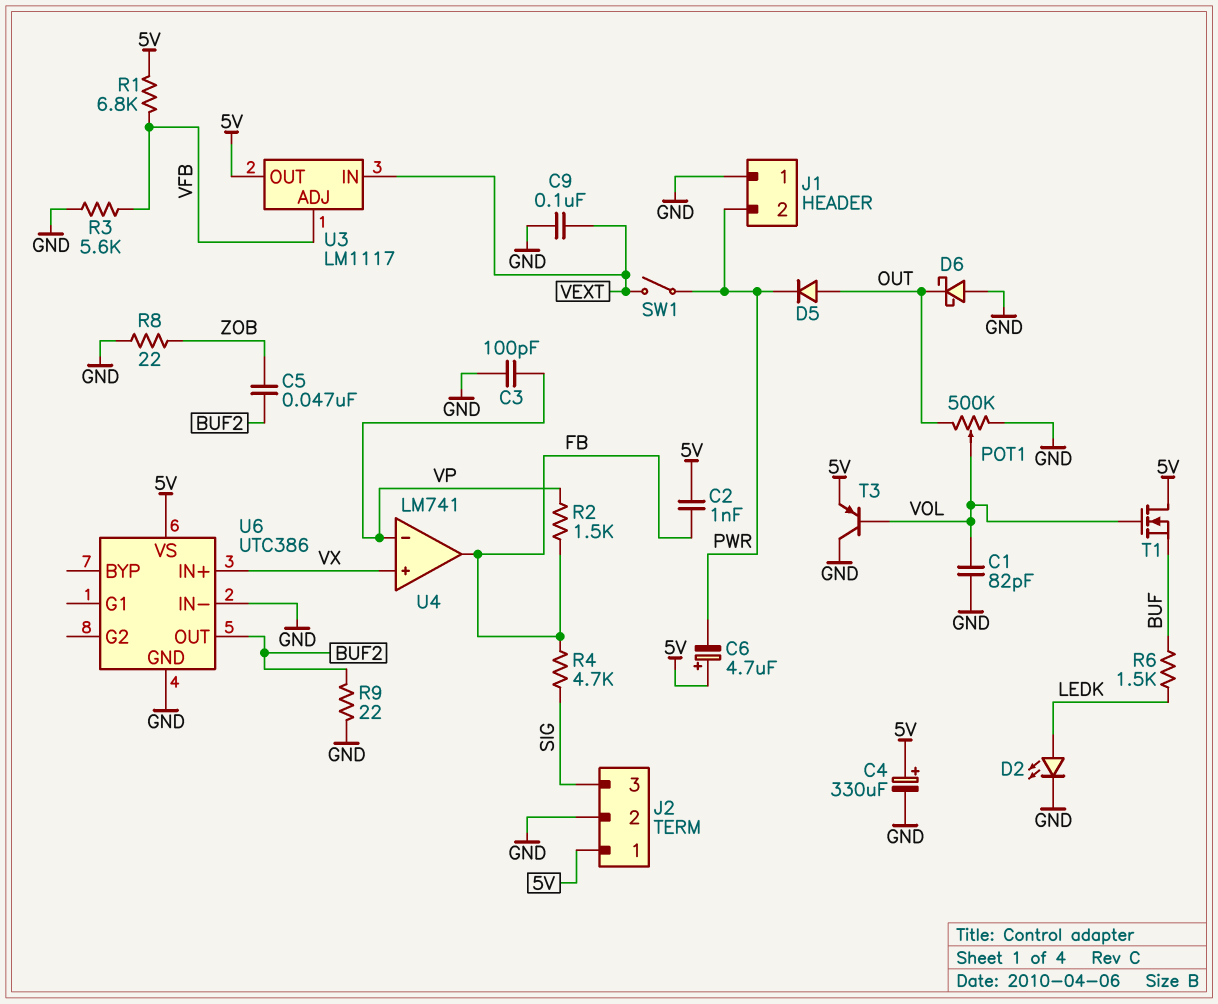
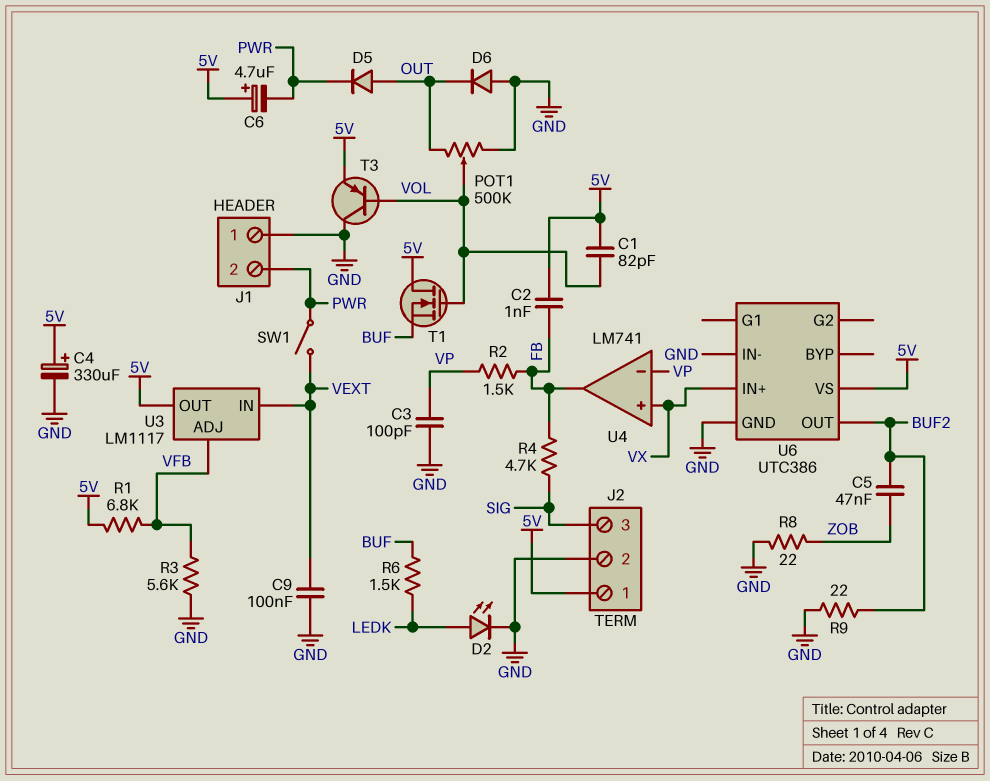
C1: 82pF (GND, VOL) -> 82pF (5V, VOL)
D6: schottky (A GND, K OUT) -> diode (A GND, K OUT)

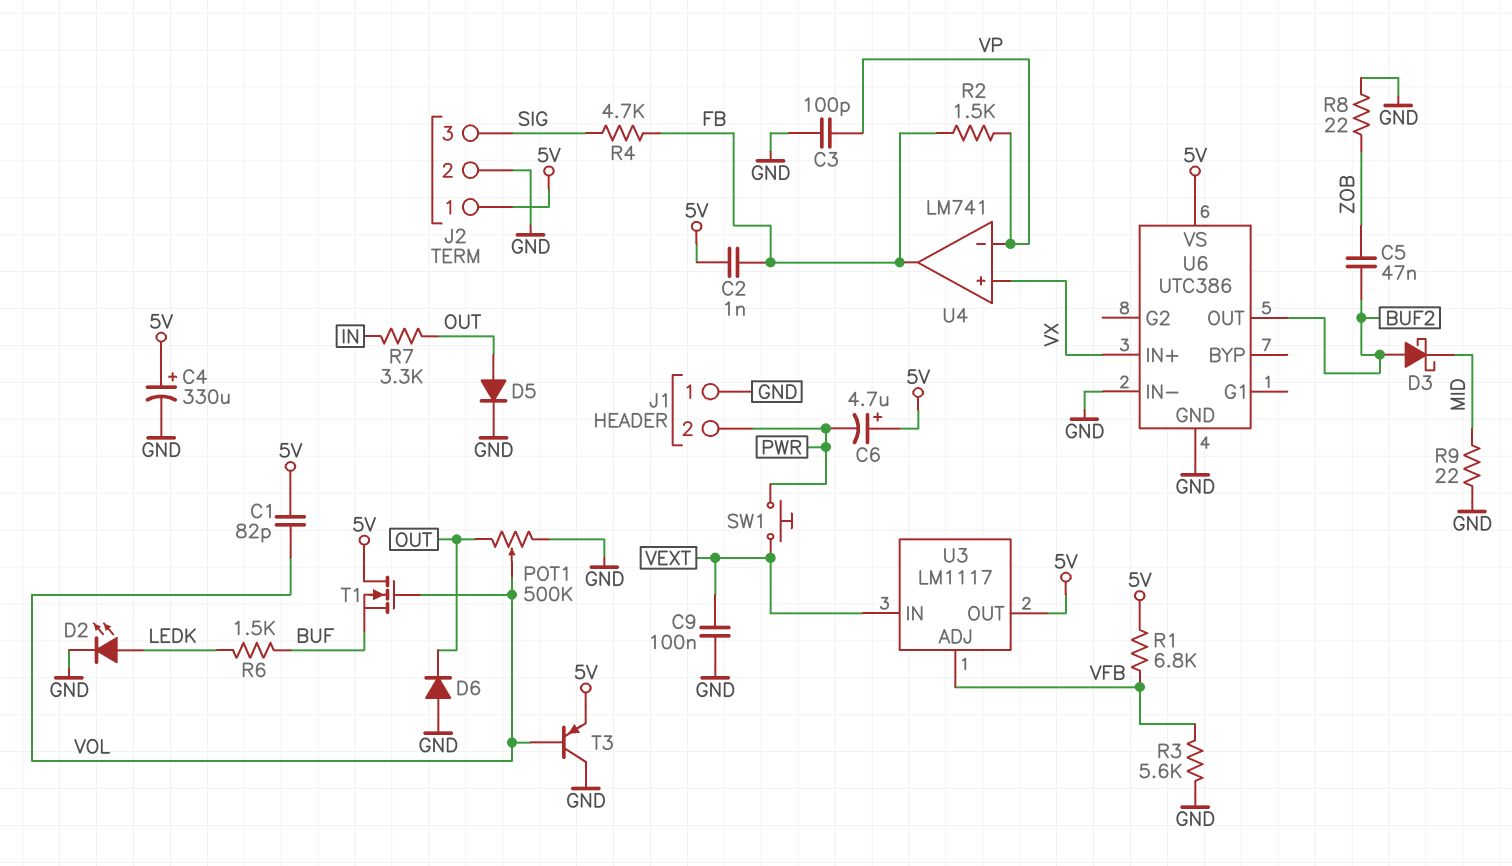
D3: none -> schottky (A BUF2, K MID)
D5: diode (A OUT, K PWR) -> diode (A OUT, K GND)
R7: none -> 3.3k (IN, OUT)
R9: 22 (BUF2, GND) -> 22 (GND, MID)
SW1: switch (PWR, VEXT) -> button (PWR, VEXT)

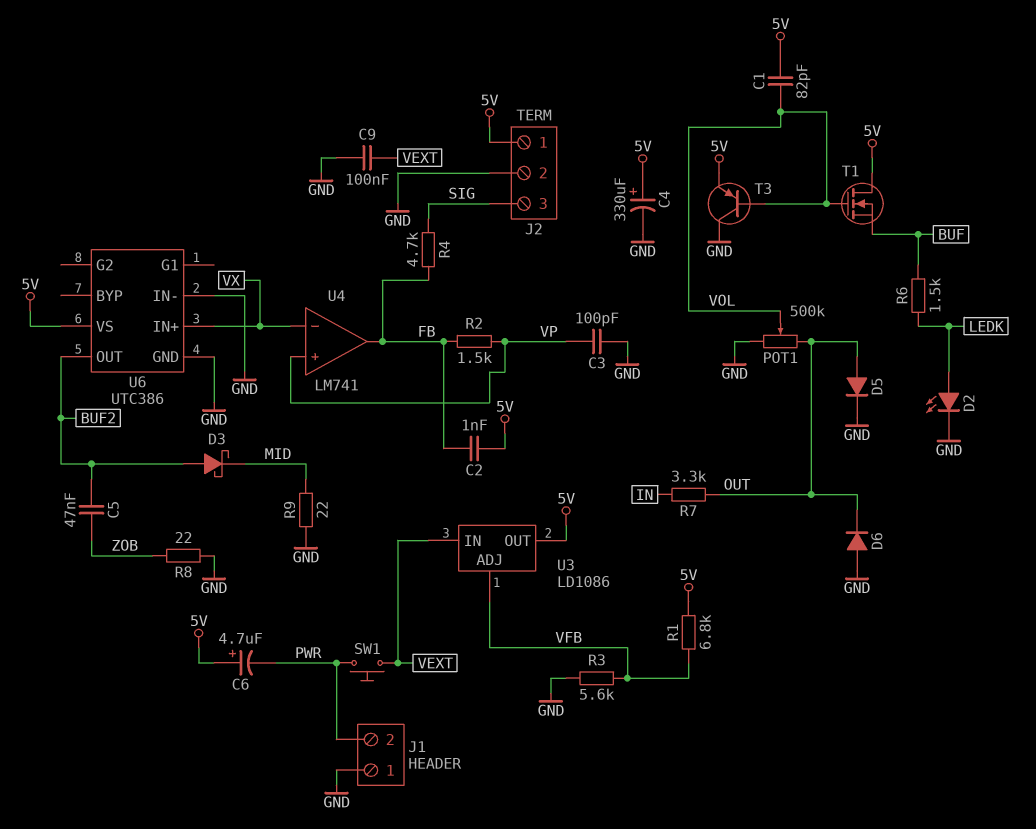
U3: LM1117 -> LD1086
U4 pin in+: VX -> VP
U4 pin in-: VP -> VX

